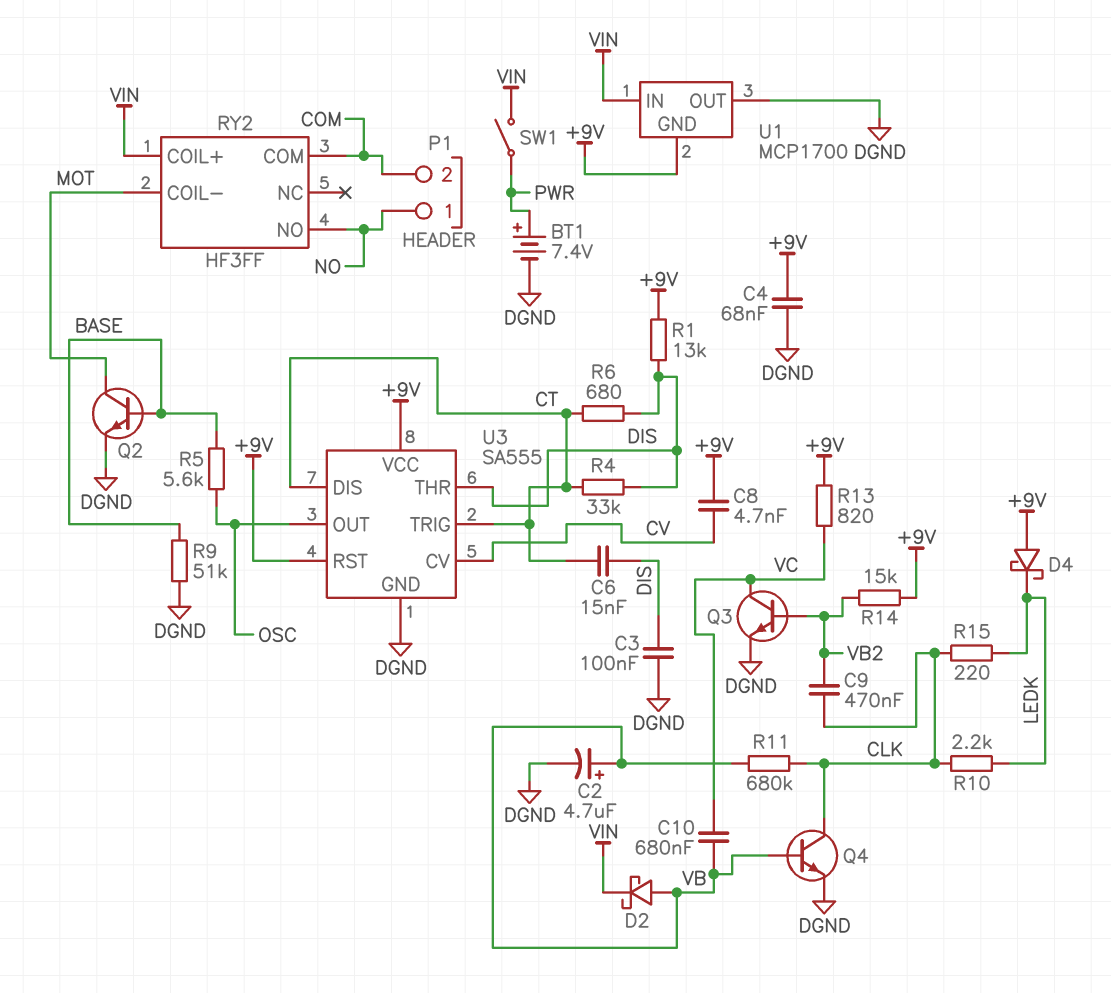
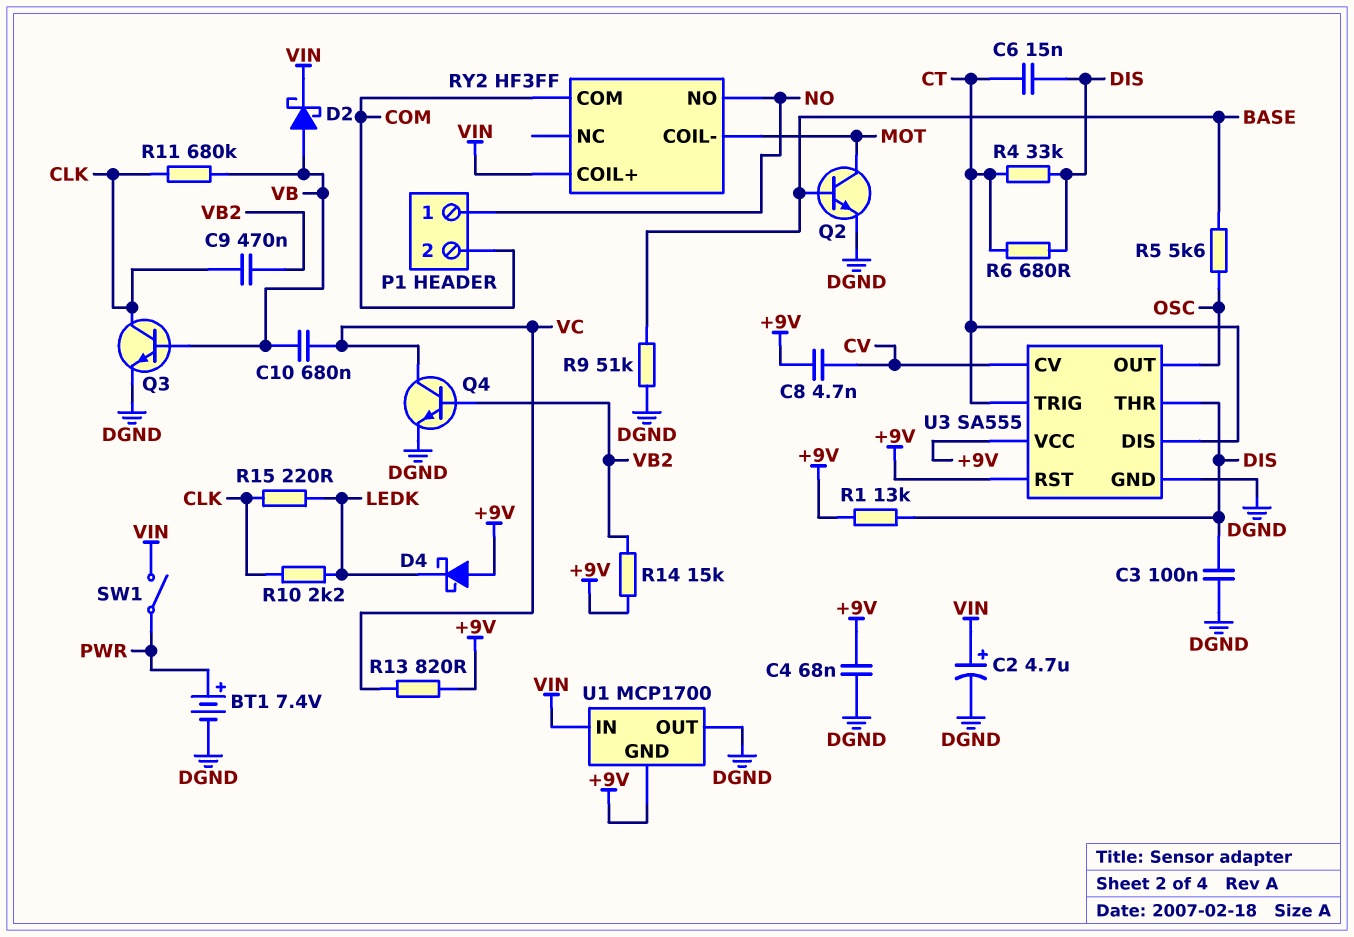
C2: 4.7uF (plus VB, minus DGND) -> 4.7uF (plus VIN, minus DGND)
Q3: NPN (B VB2, C VC, E DGND) -> NPN (B VB, C CLK, E DGND)
Q4: NPN (B VB, C CLK, E DGND) -> NPN (B VB2, C VC, E DGND)

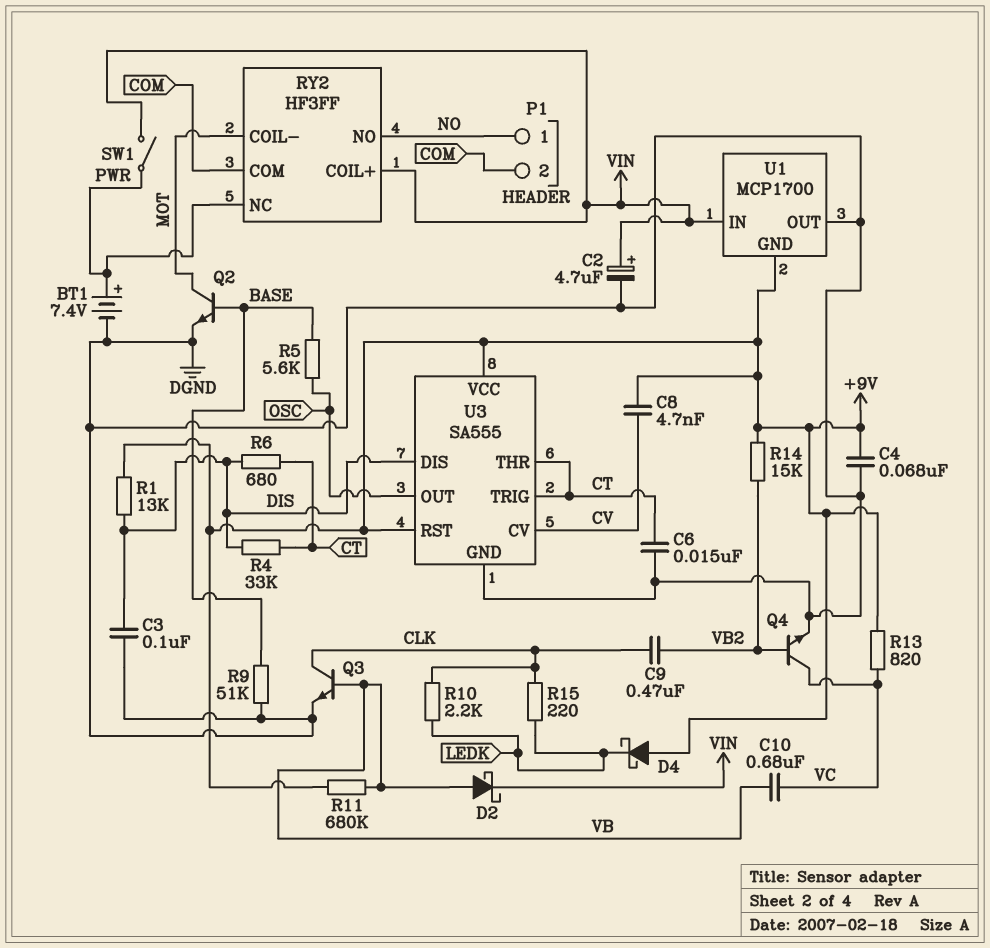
C6: 15nF (CT, DIS) -> 15nF (CT, DGND)
R11: 680k (CLK, VB) -> 680k (+9V, VB)
RY2 pin NC: none -> PWR
U3 pin DIS: CT -> DIS
U3 pin THR: DIS -> CT

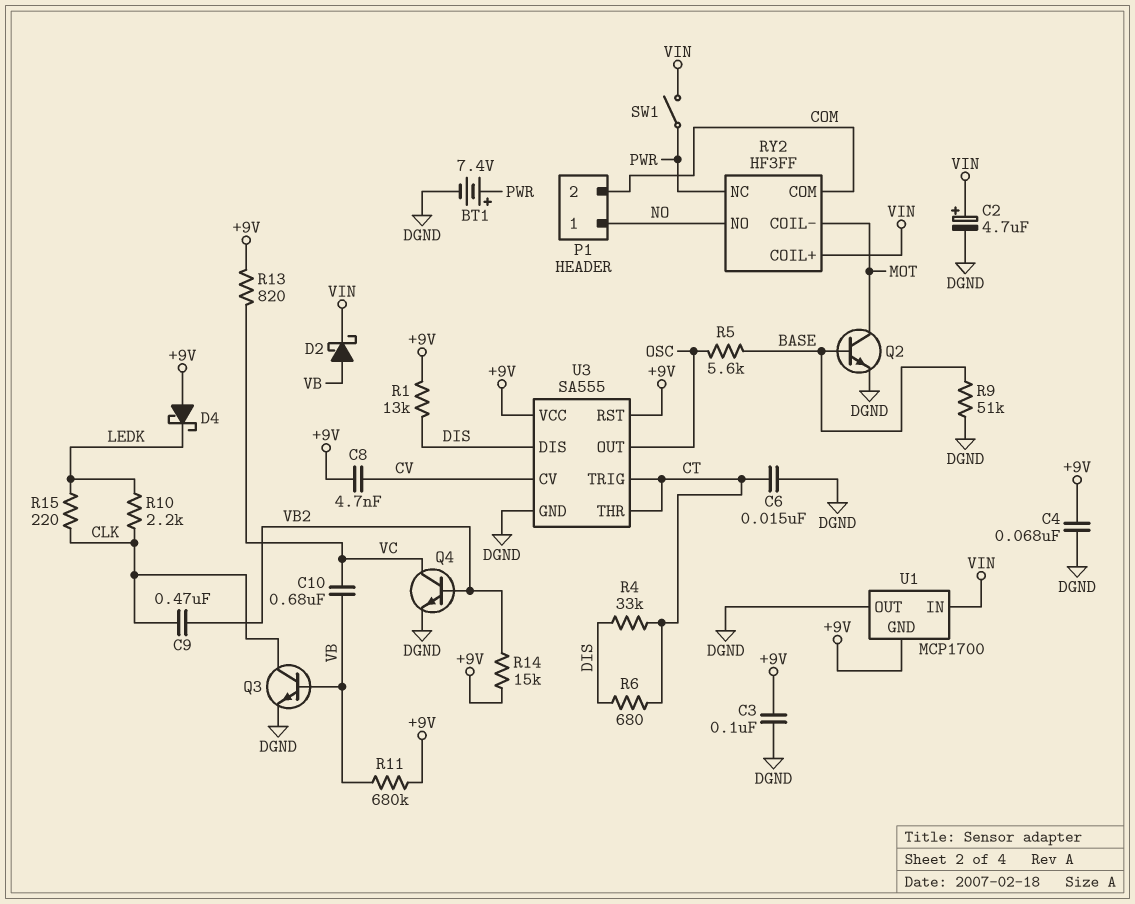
C3: 100nF (DGND, DIS) -> 100nF (+9V, DGND)

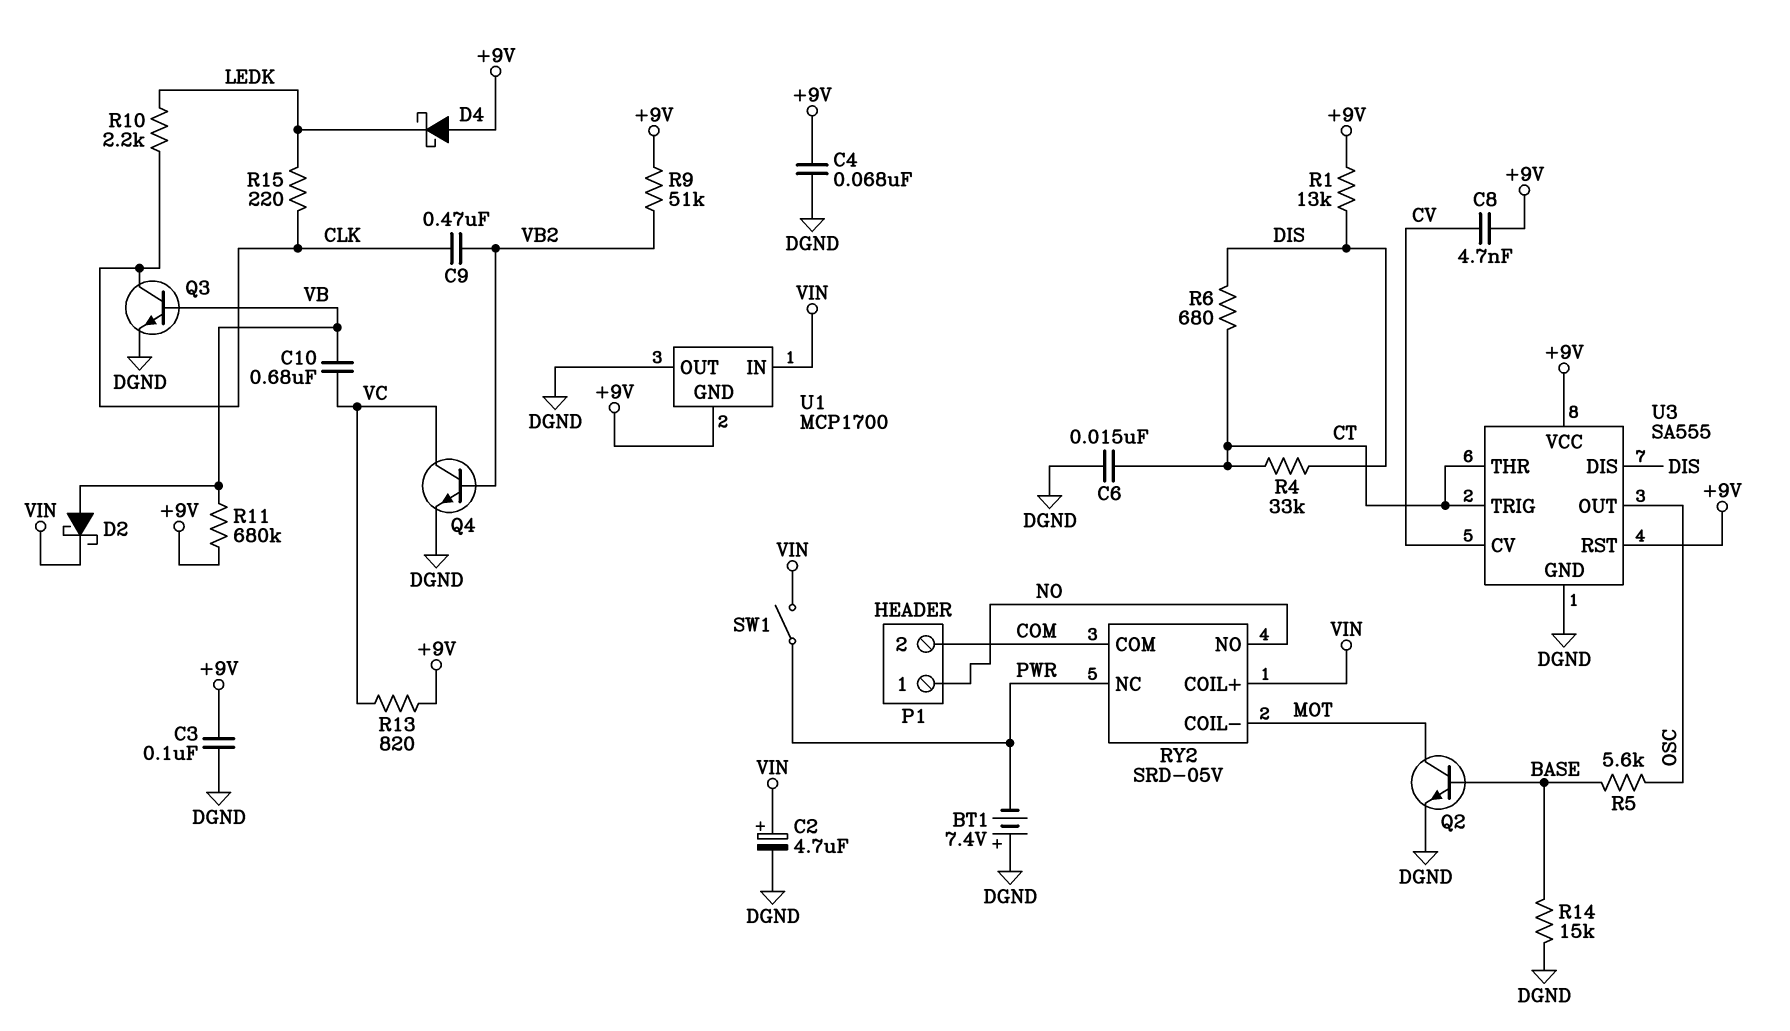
BT1: 7.4V (plus PWR, minus DGND) -> 7.4V (plus DGND, minus PWR)
R9: 51k (BASE, DGND) -> 51k (+9V, VB2)
R14: 15k (+9V, VB2) -> 15k (BASE, DGND)
RY2: HF3FF -> SRD-05V

